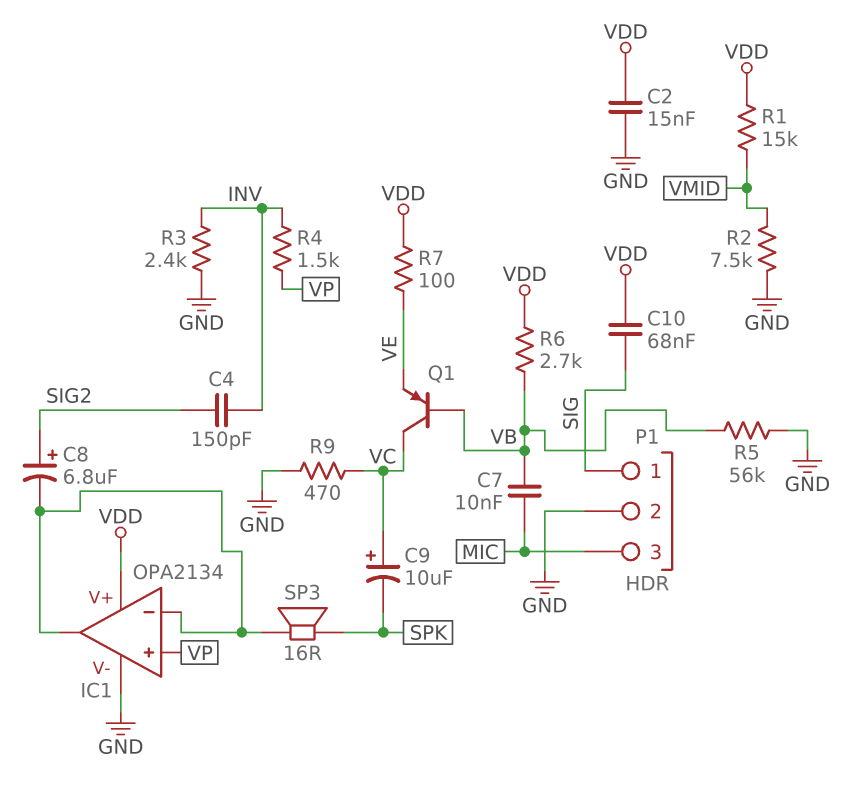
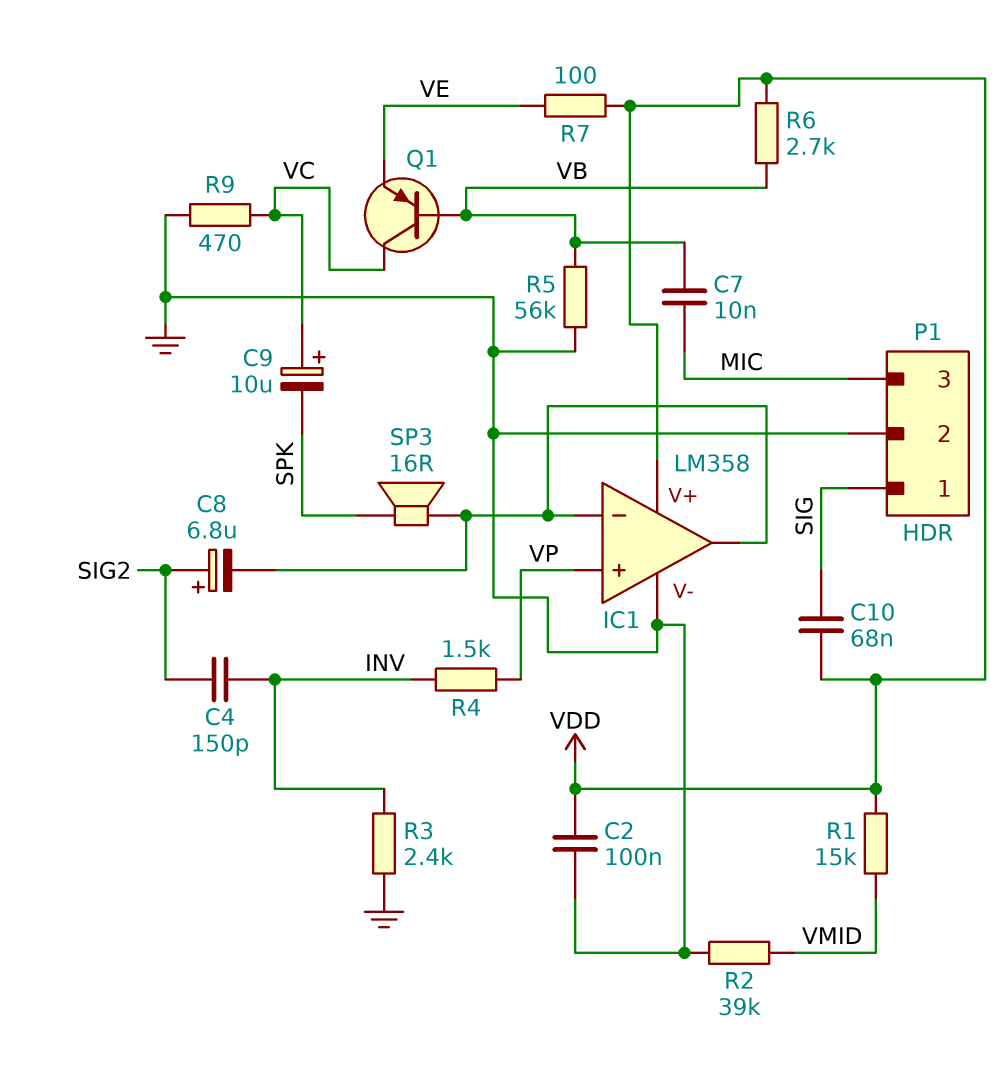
C2: 15nF (GND, VDD) -> 100nF (GND, VDD)
IC1: OPA2134 -> LM358
R2: 7.5k (GND, VMID) -> 39k (GND, VMID)

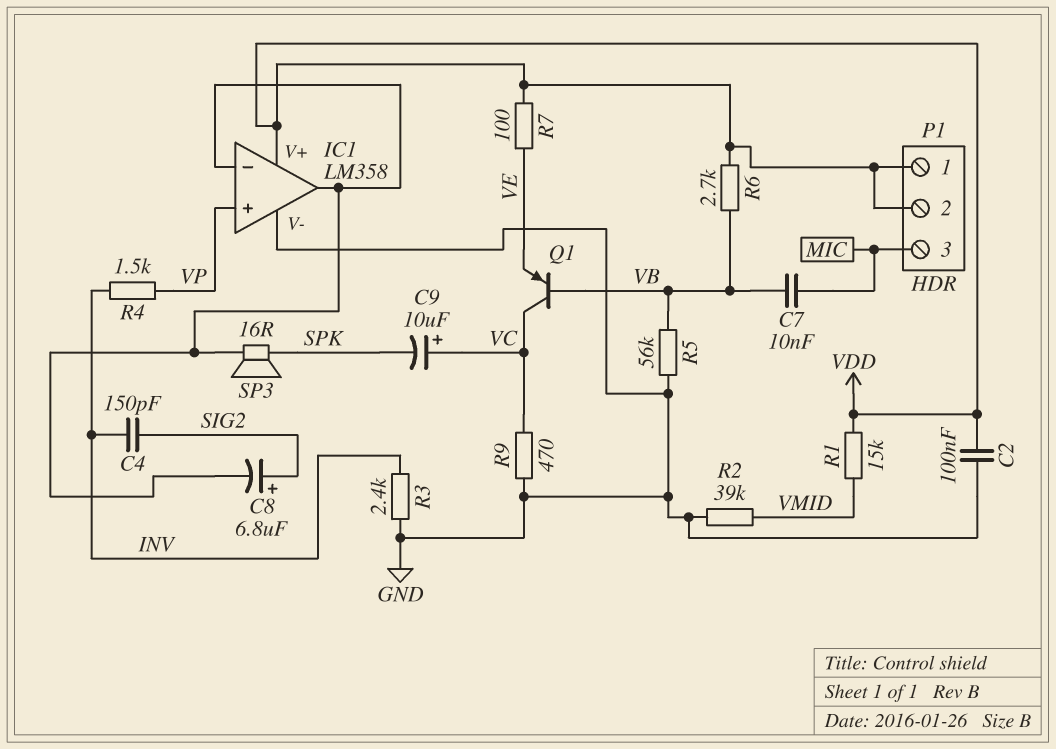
C10: 68nF (SIG, VDD) -> none
P1 pin 1: SIG -> VDD
P1 pin 2: GND -> VDD

